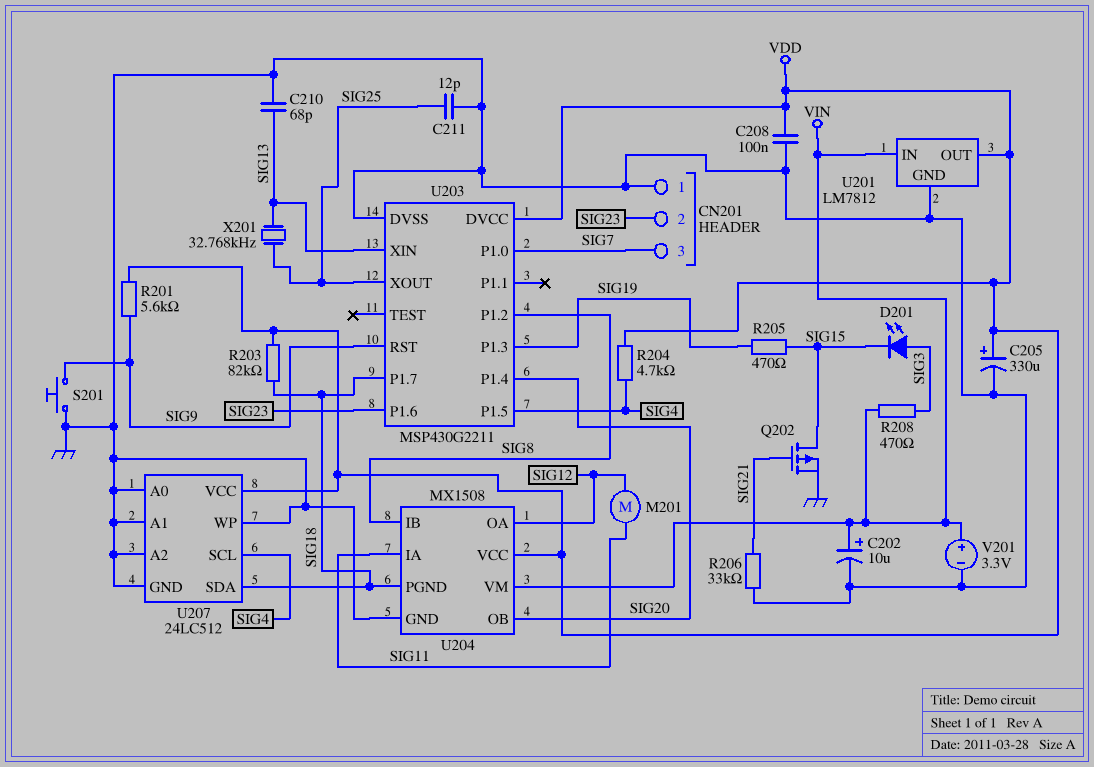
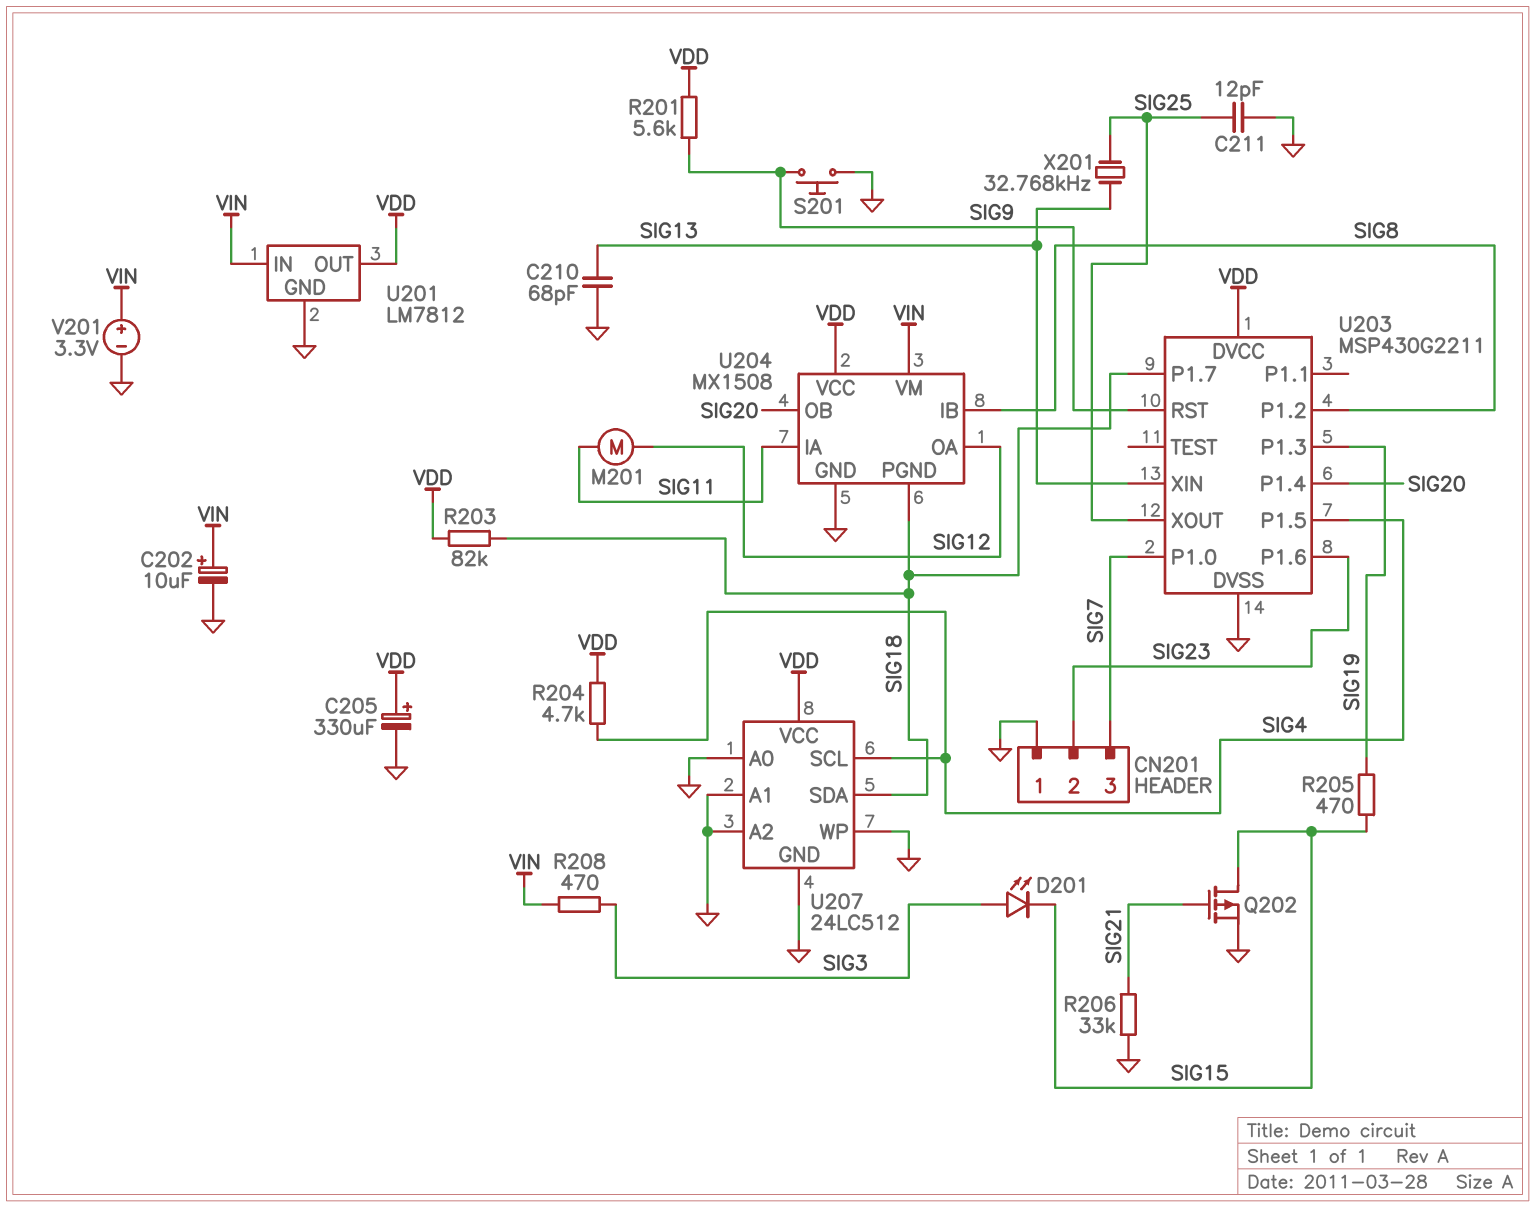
C208: 100nF (GND, VDD) -> none

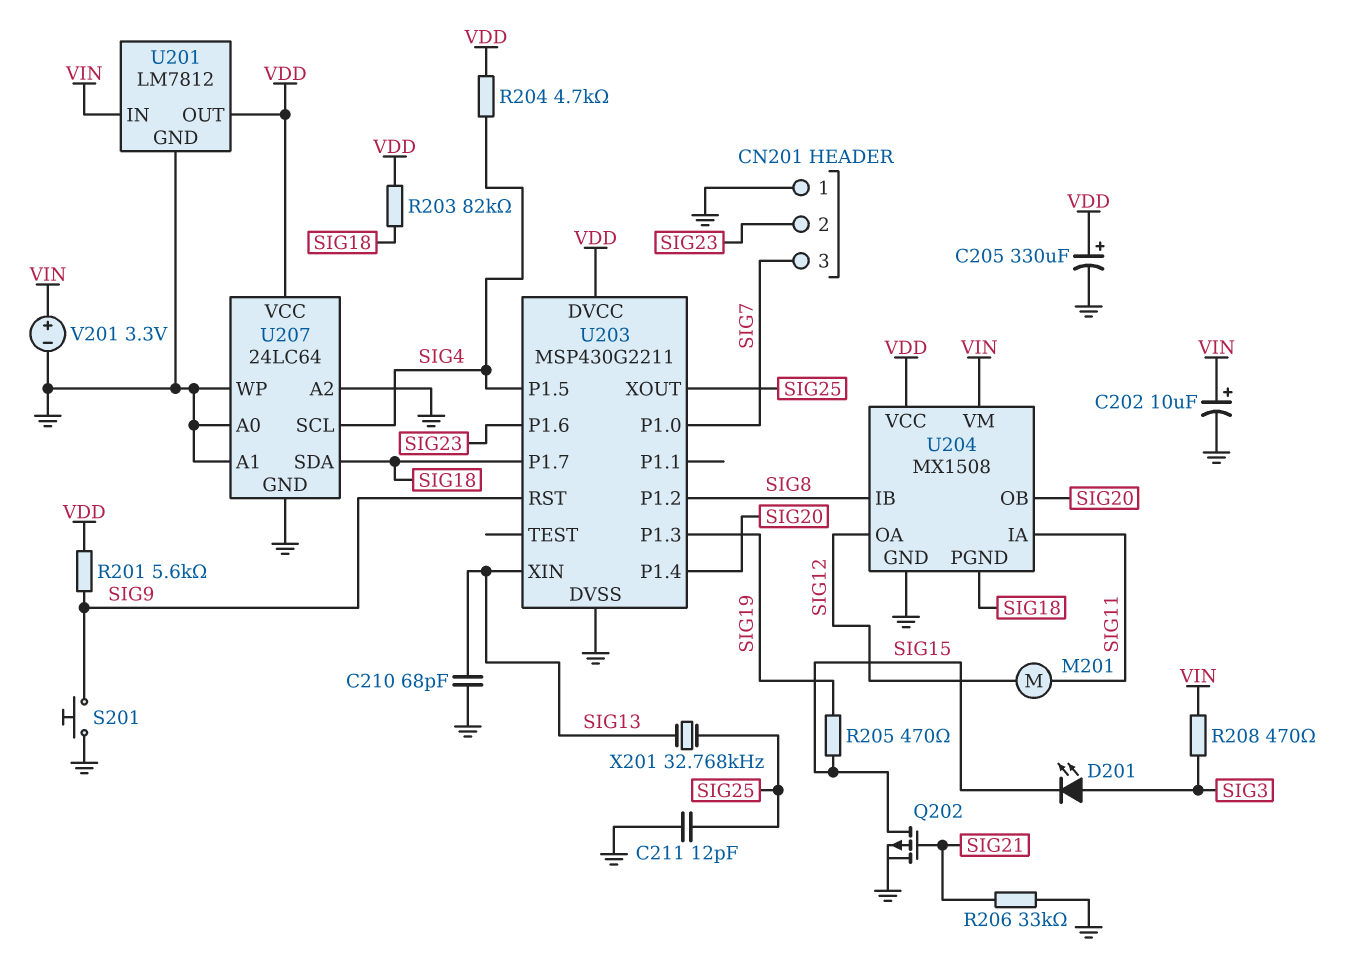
U207: 24LC512 -> 24LC64

